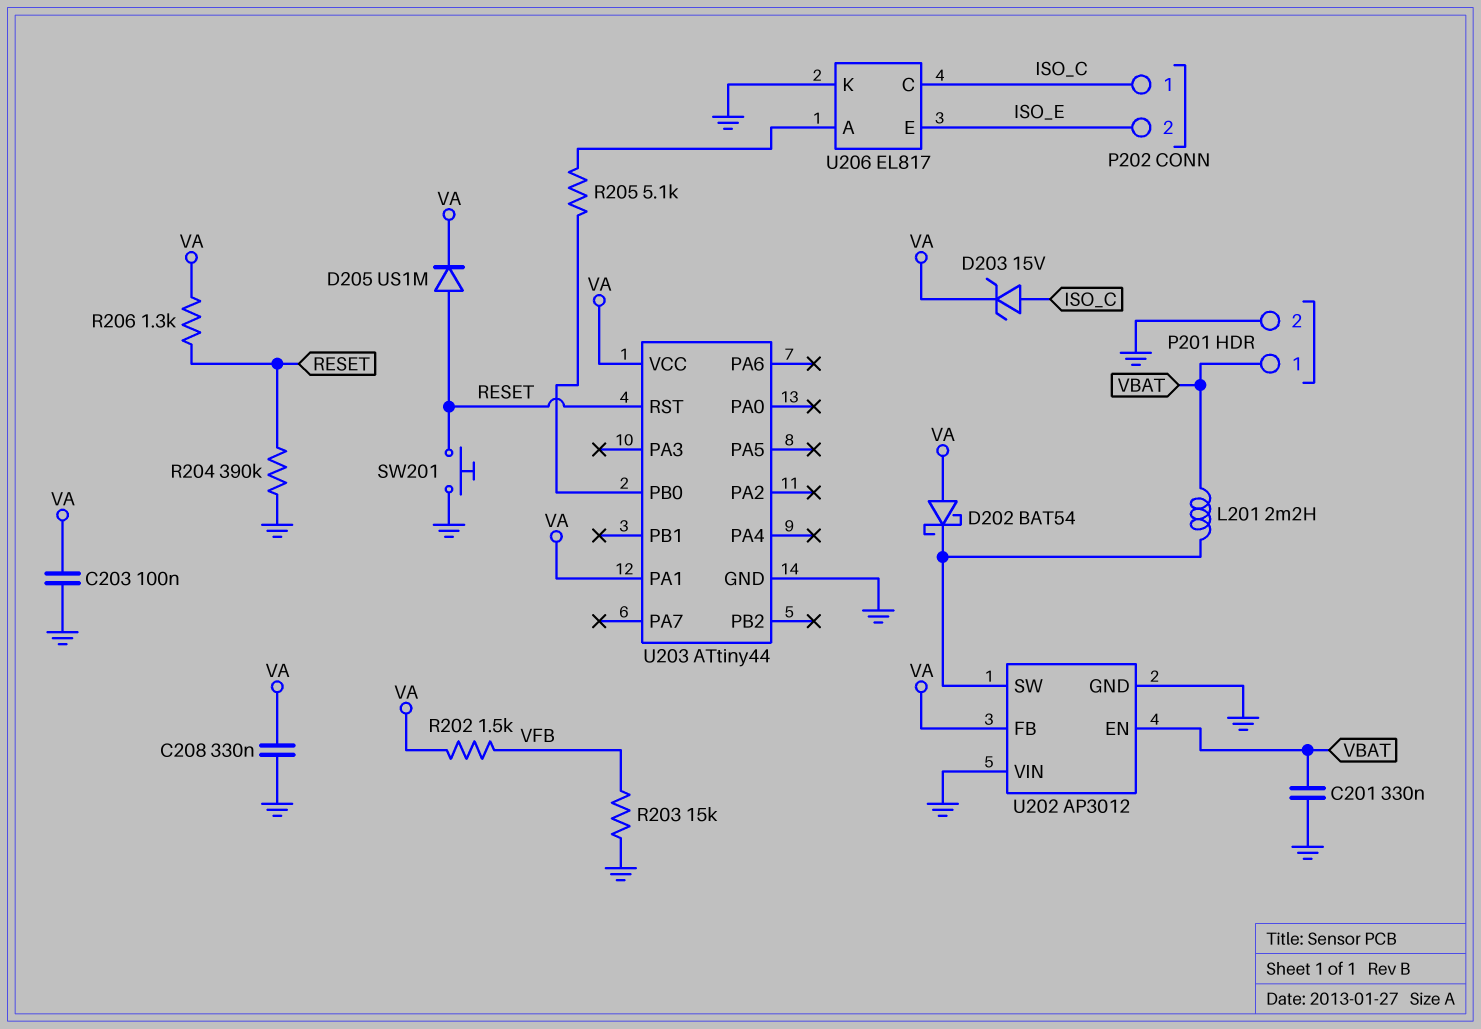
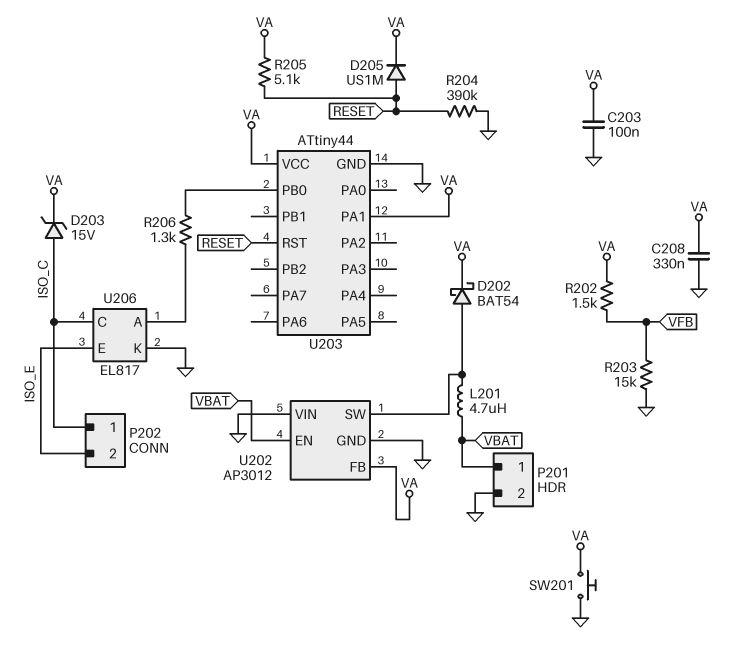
C201: 330nF (GND, VBAT) -> none
D202: schottky BAT54 (A VA, K U202/SW) -> schottky BAT54 (A U202/SW, K VA)
L201: 2.2mH (U202/SW, VBAT) -> 4.7uH (U202/SW, VBAT)
R205: 5.1k (U203/PB0, U206/A) -> 5.1k (RESET, VA)
R206: 1.3k (RESET, VA) -> 1.3k (U203/PB0, U206/A)
SW201: button (GND, RESET) -> button (GND, VA)

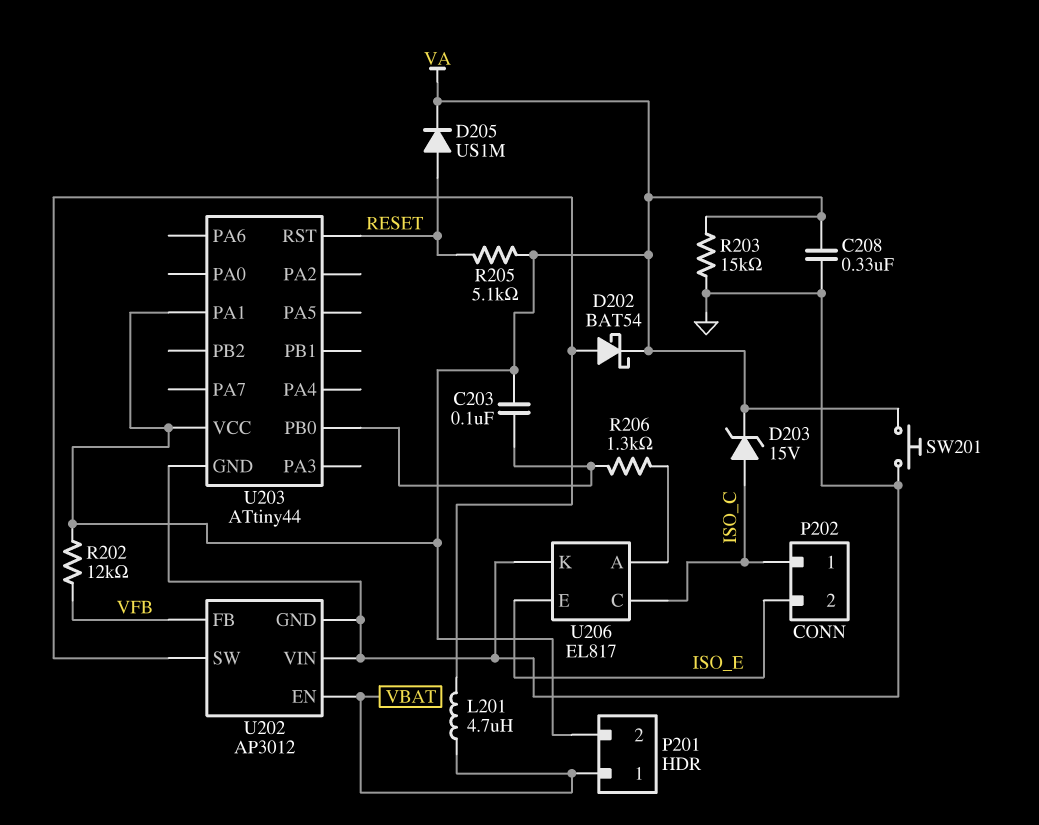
C203: 100nF (GND, VA) -> 100nF (U203/PB0, VA)
P201 pin 2: GND -> VA
R202: 1.5k (VA, VFB) -> 12k (VA, VFB)
R203: 15k (GND, VFB) -> 15k (GND, VA)
R204: 390k (GND, RESET) -> none
U202 pin FB: VA -> VFB

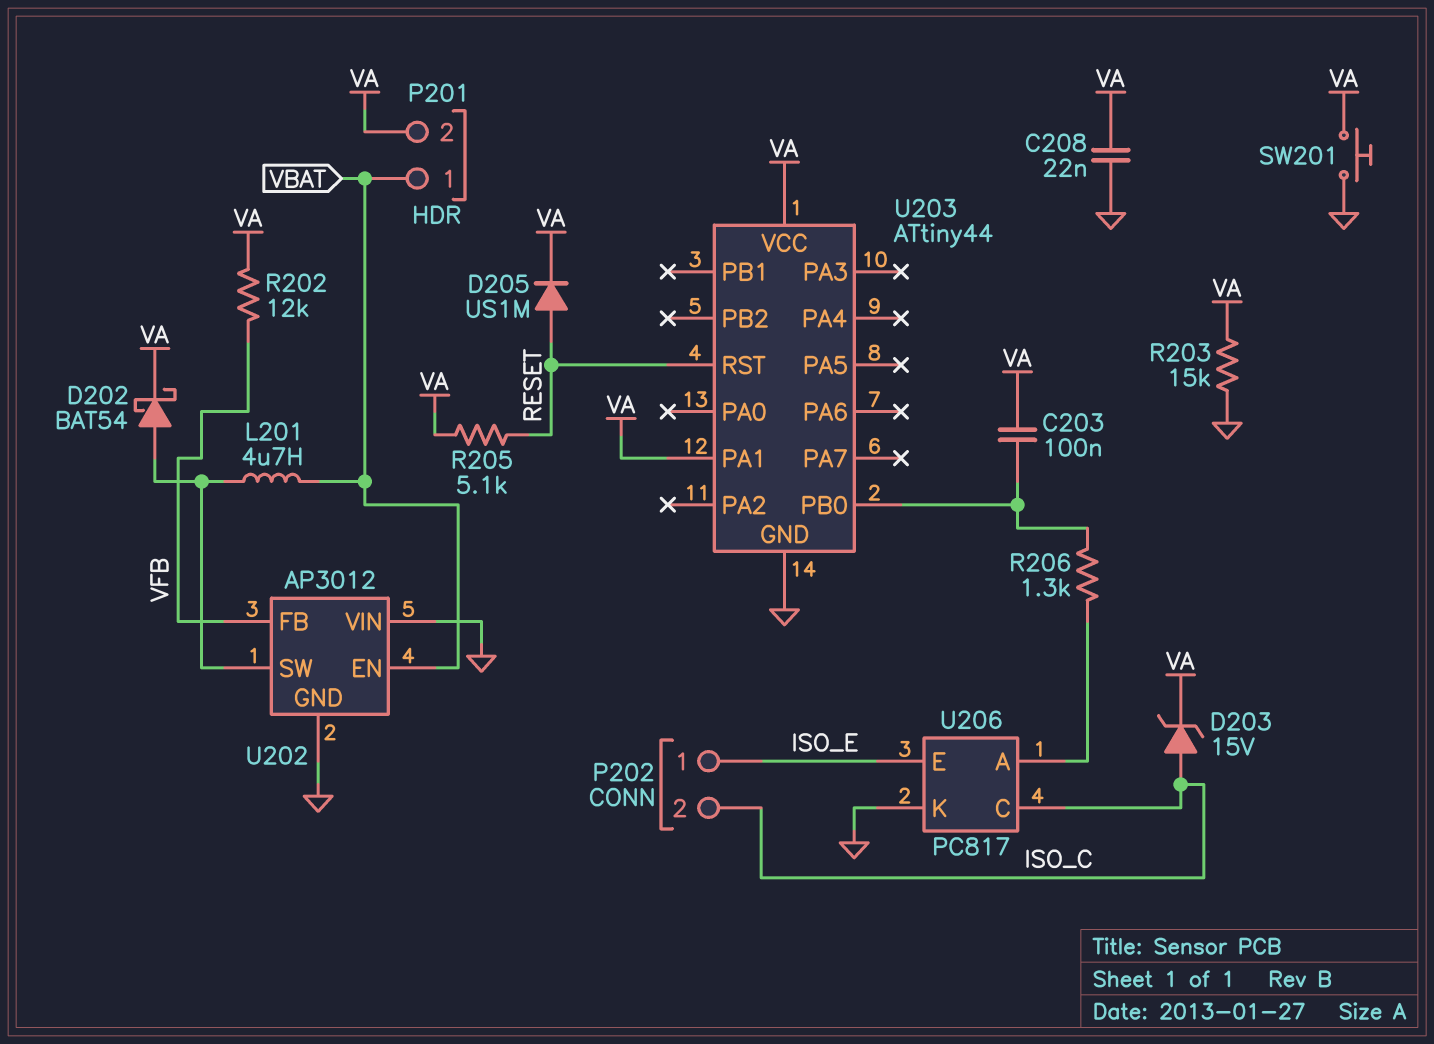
C208: 330nF (GND, VA) -> 22nF (GND, VA)
P202 pin 1: ISO_C -> ISO_E
P202 pin 2: ISO_E -> ISO_C
U206: EL817 -> PC817

